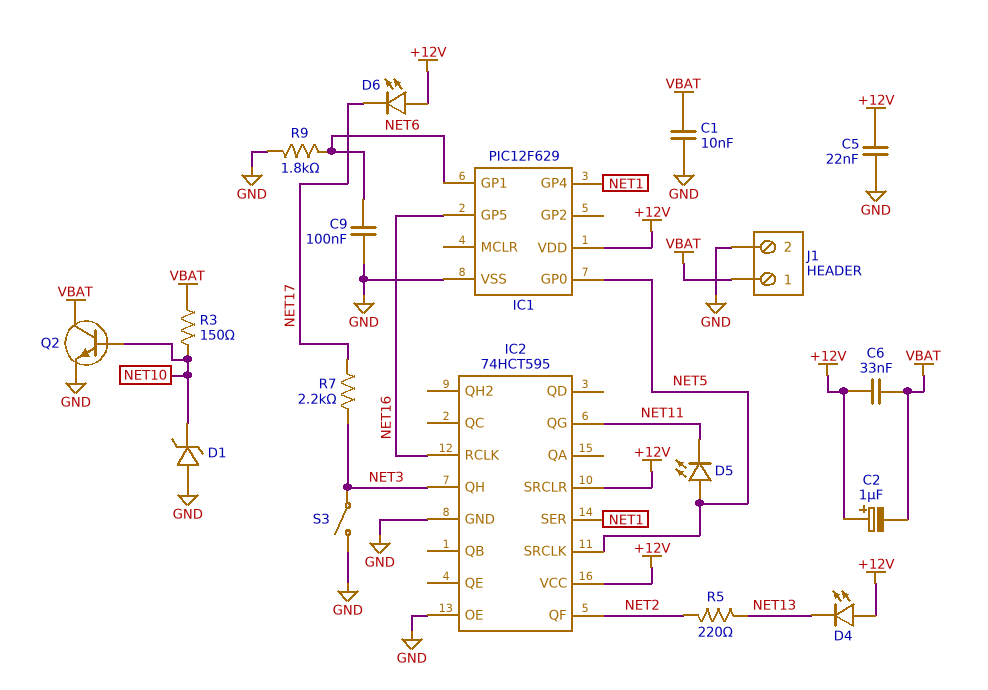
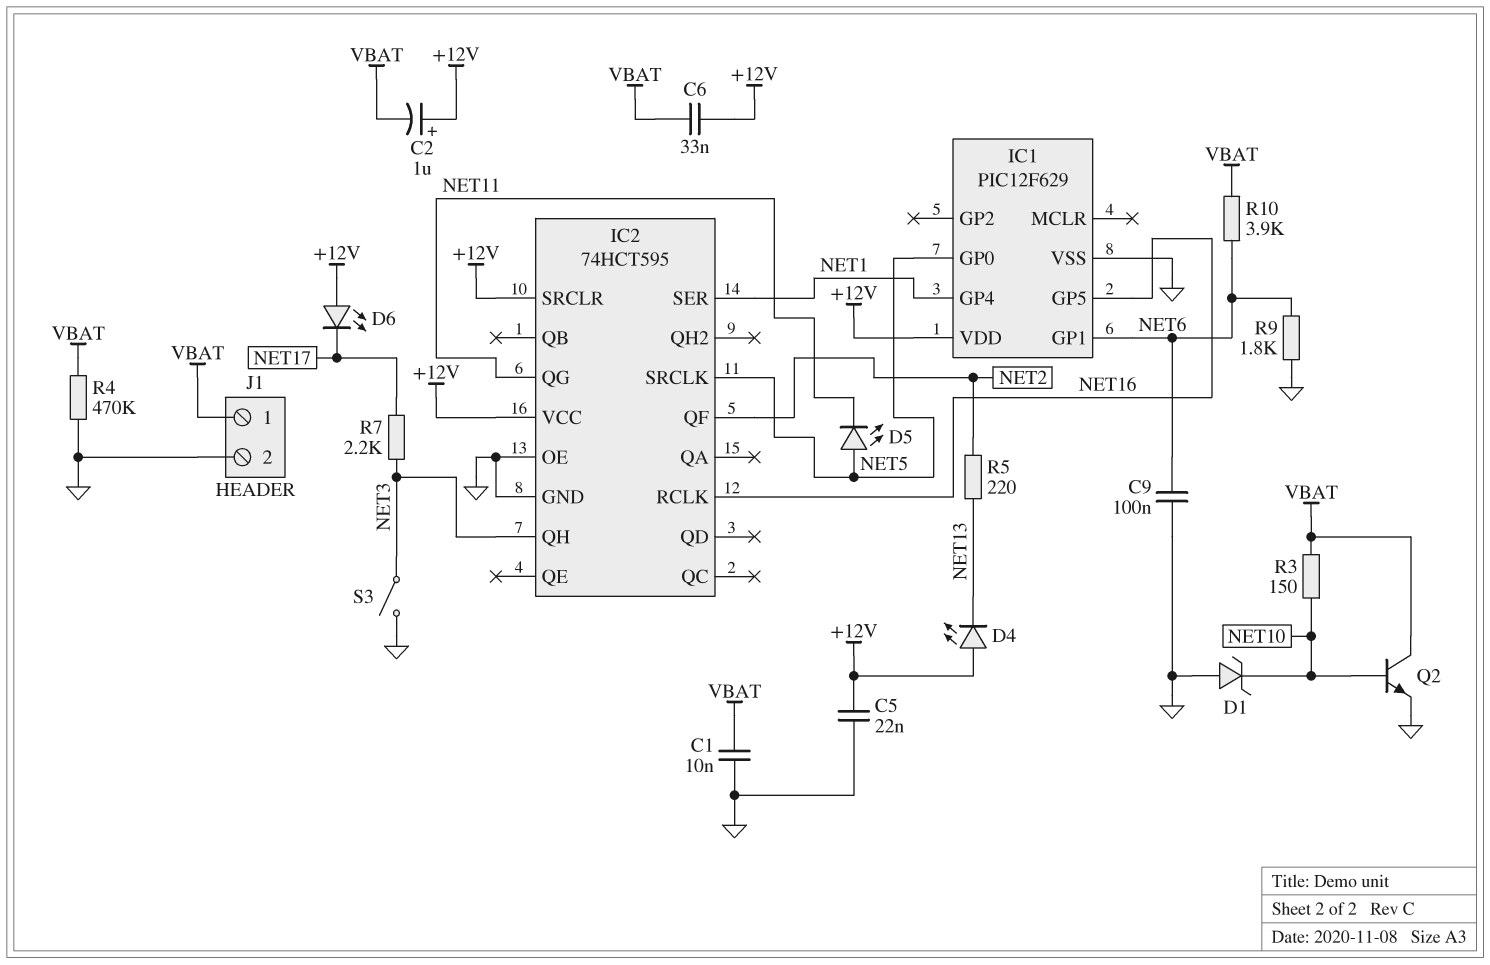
R4: none -> 470k (GND, VBAT)
R10: none -> 3.9k (NET6, VBAT)

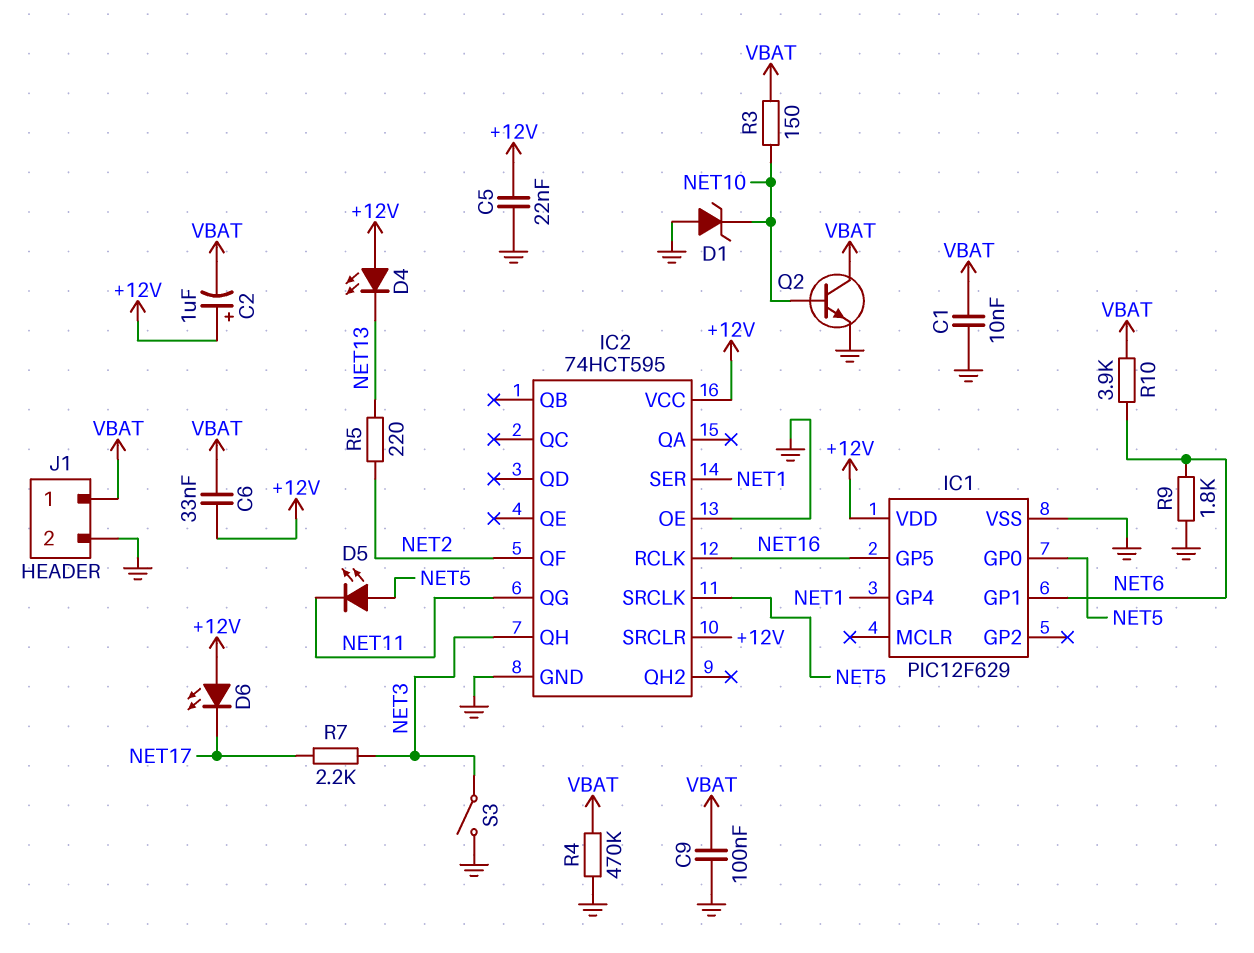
C9: 100nF (GND, NET6) -> 100nF (GND, VBAT)

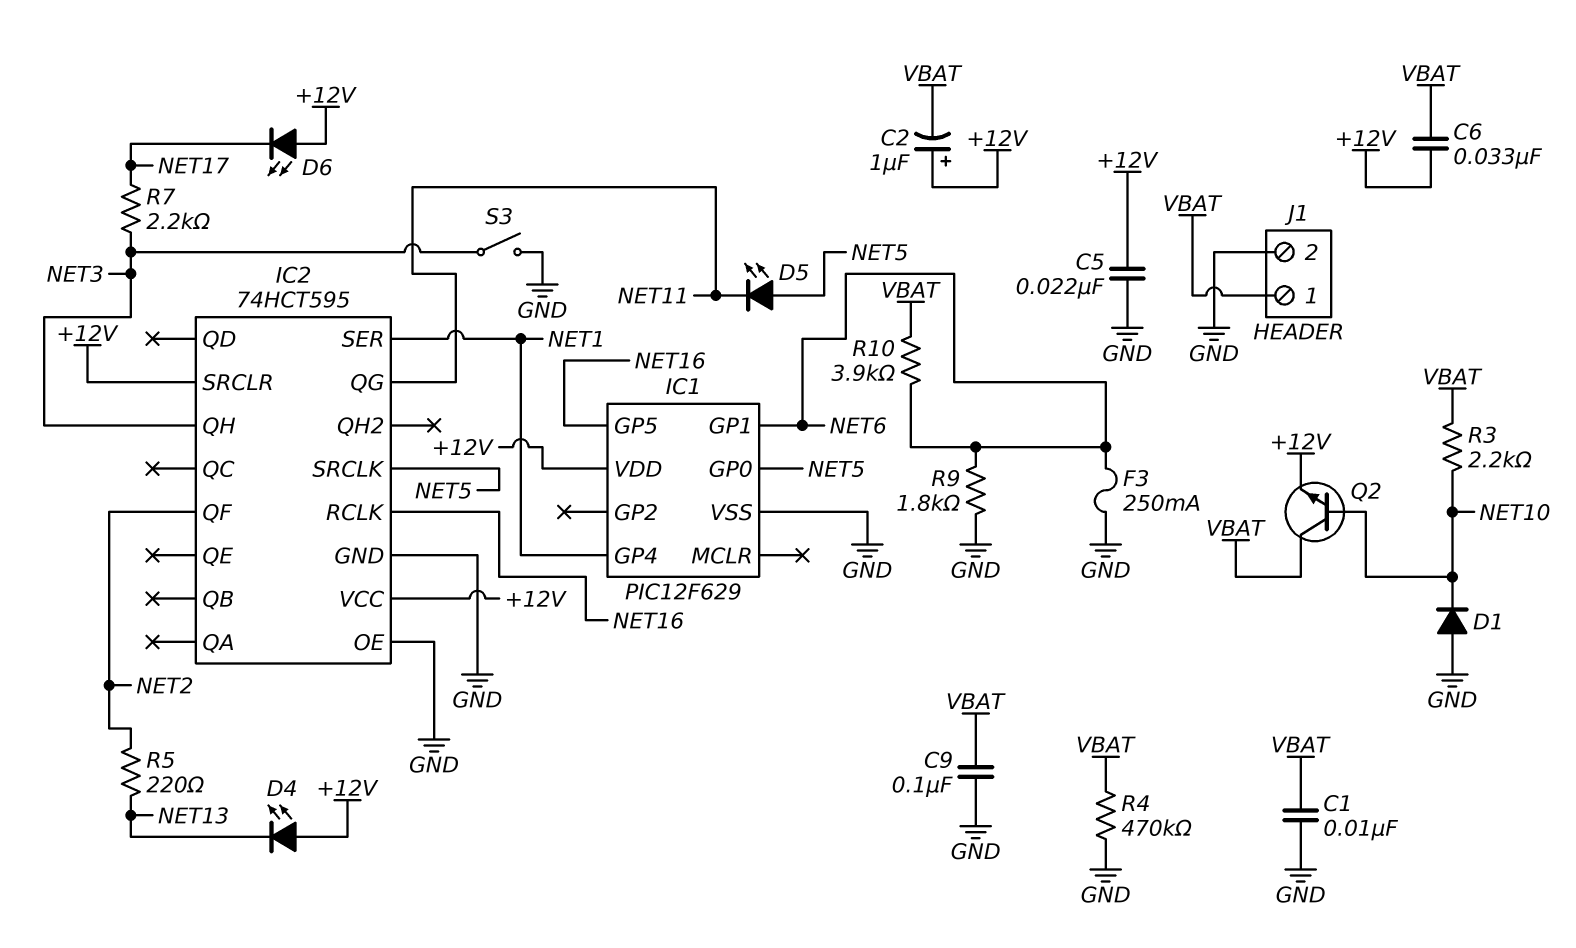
D1: zener (A GND, K NET10) -> diode (A GND, K NET10)
F3: none -> 250mA (GND, NET6)
Q2: NPN (B NET10, C VBAT, E GND) -> NPN (B NET10, C VBAT, E +12V)
R3: 150 (NET10, VBAT) -> 2.2k (NET10, VBAT)

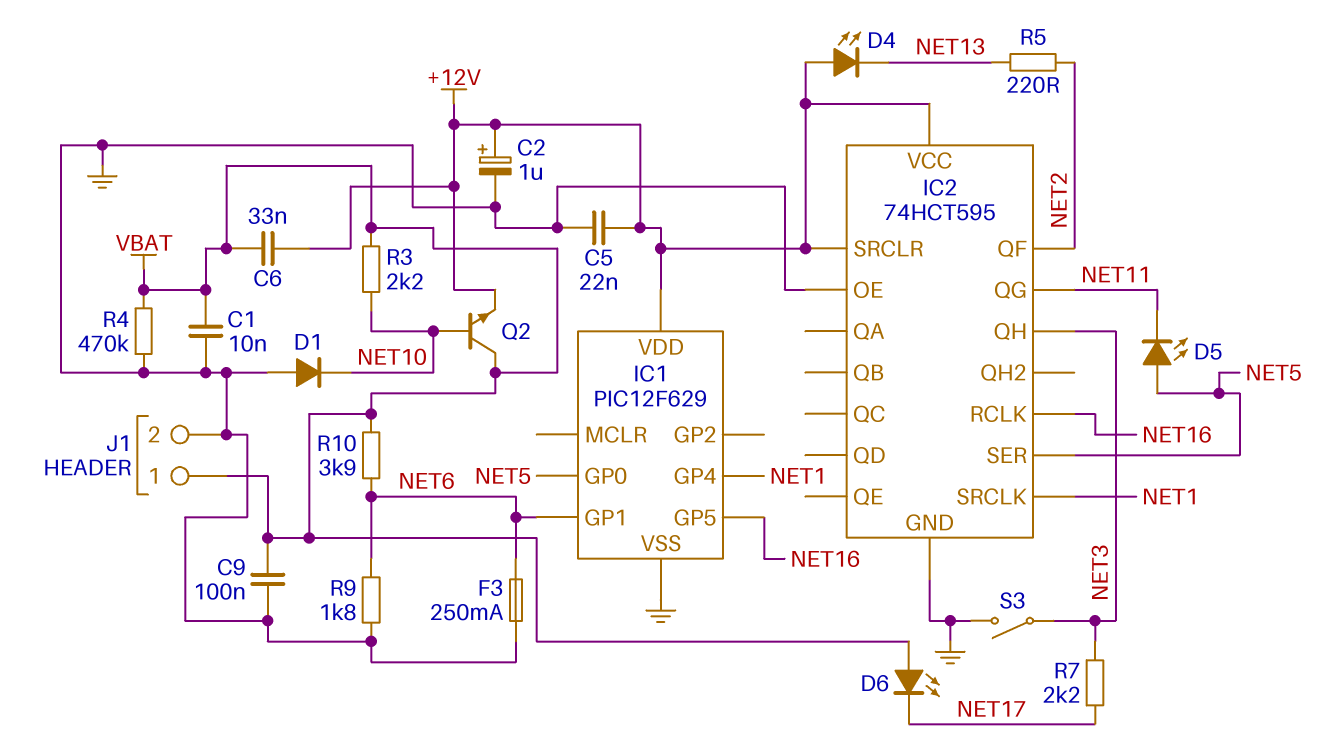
C2: 1uF (plus +12V, minus VBAT) -> 1uF (plus +12V, minus GND)
D6: LED (A +12V, K NET17) -> LED (A VBAT, K NET17)
IC2 pin SER: NET1 -> NET5
IC2 pin SRCLK: NET5 -> NET1

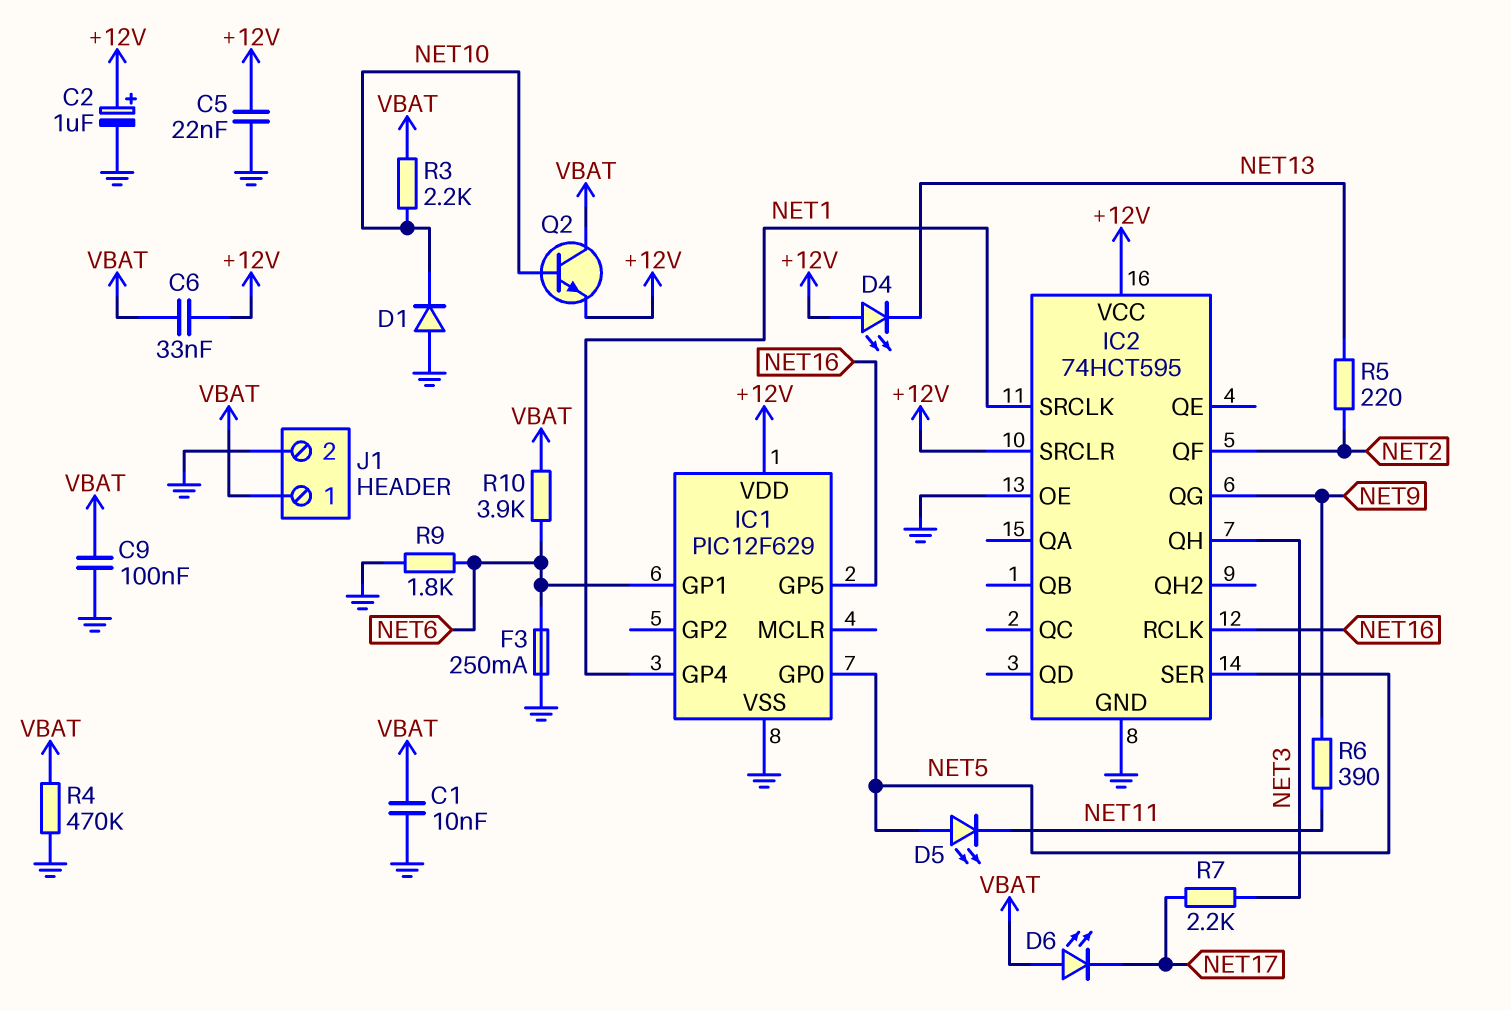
IC2 pin QG: NET11 -> NET9
R6: none -> 390 (NET9, NET11)
S3: switch (GND, NET3) -> none

